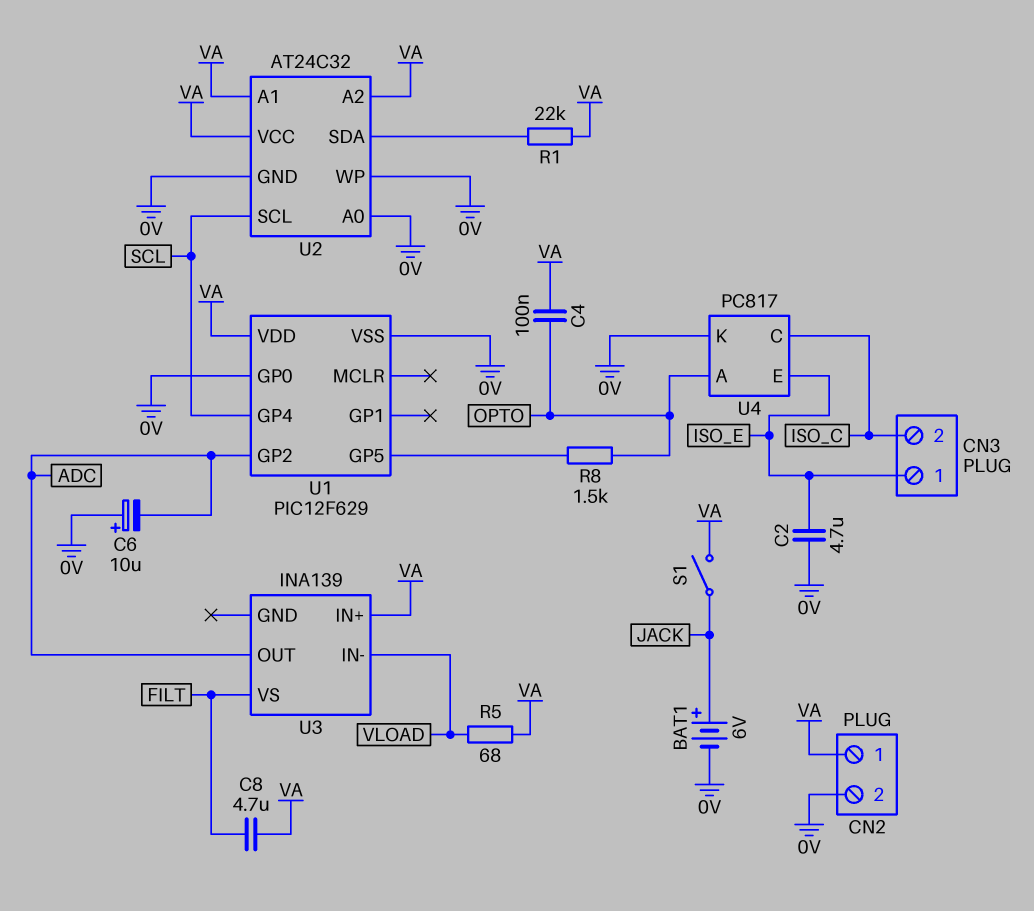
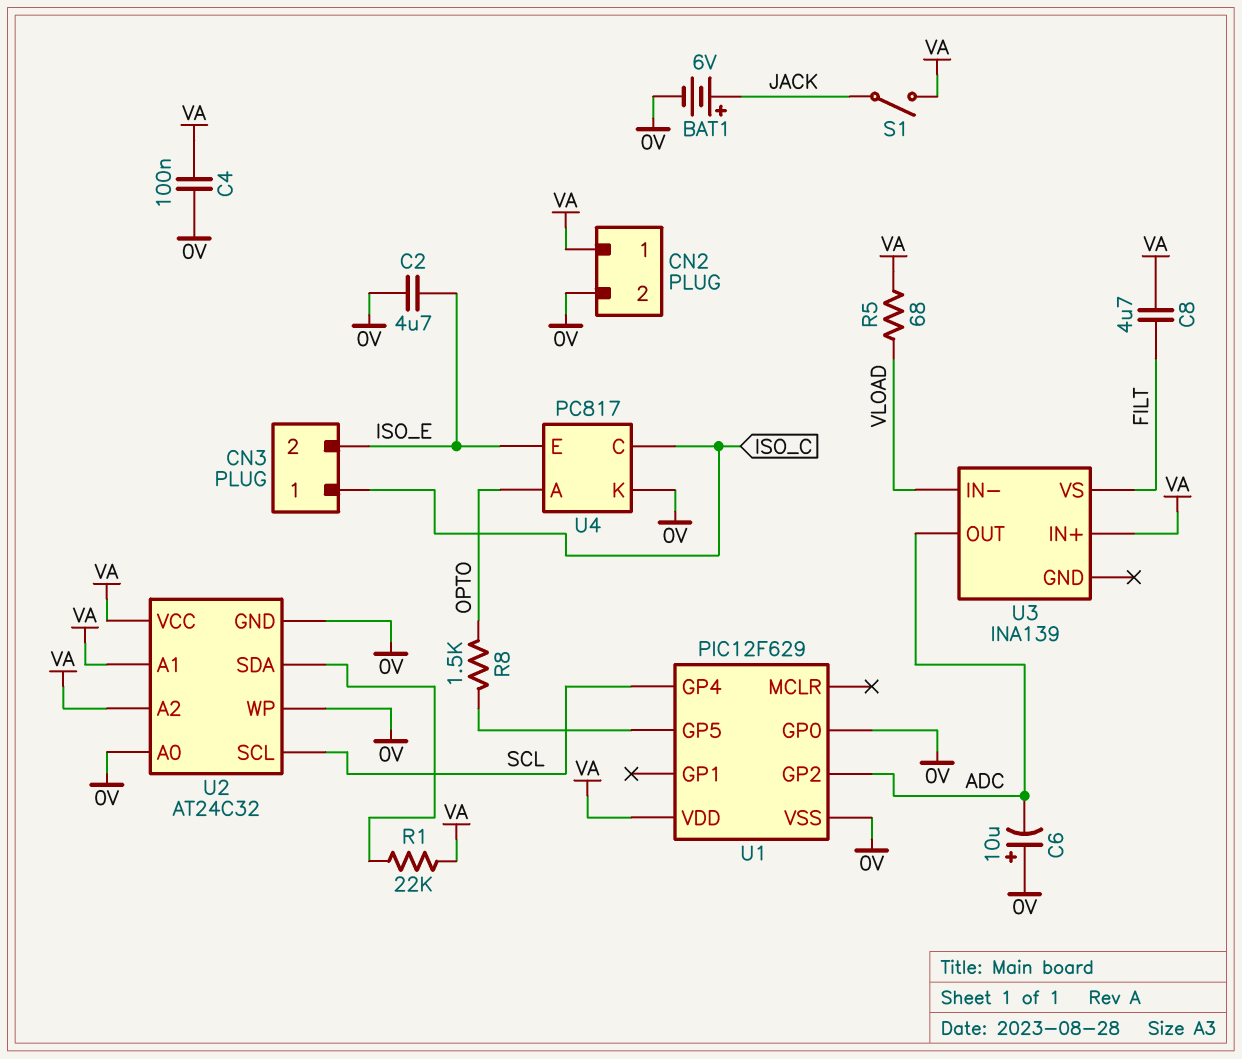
C4: 100nF (OPTO, VA) -> 100nF (0V, VA)
CN3 pin 1: ISO_E -> ISO_C
CN3 pin 2: ISO_C -> ISO_E

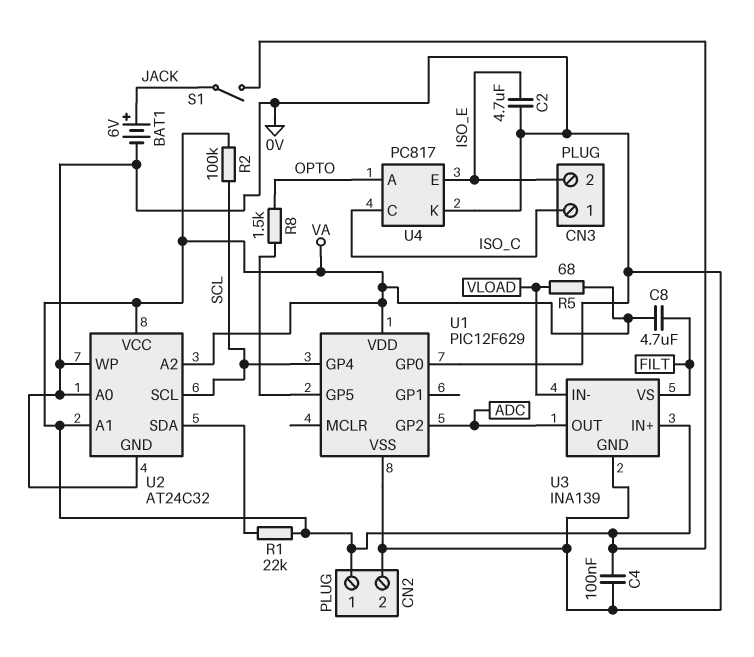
C6: 10uF (plus 0V, minus ADC) -> none
R2: none -> 100k (SCL, VA)
U3 pin GND: none -> 0V

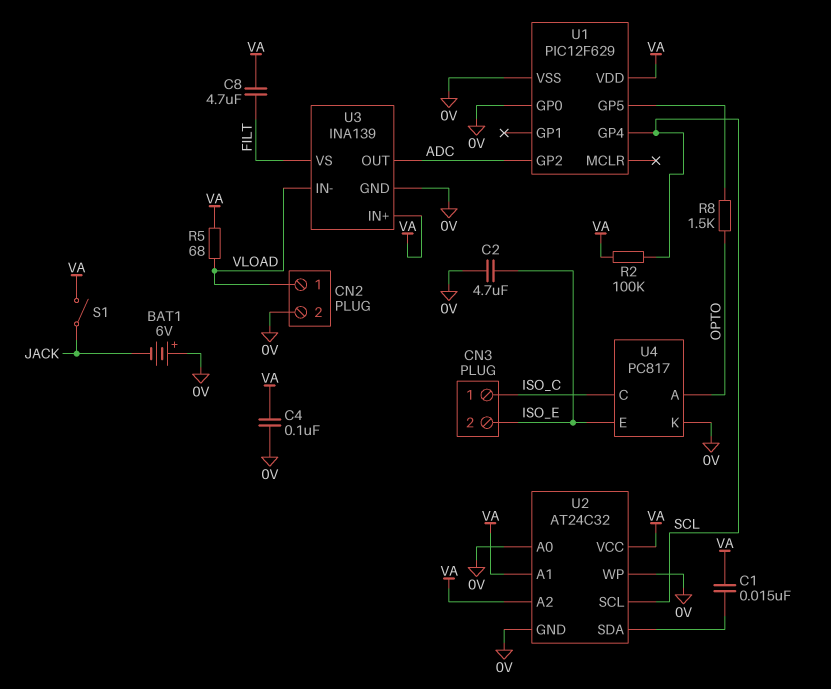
BAT1: 6V (plus JACK, minus 0V) -> 6V (plus 0V, minus JACK)
C1: none -> 15nF (U2/SDA, VA)
CN2 pin 1: VA -> VLOAD
R1: 22k (U2/SDA, VA) -> none

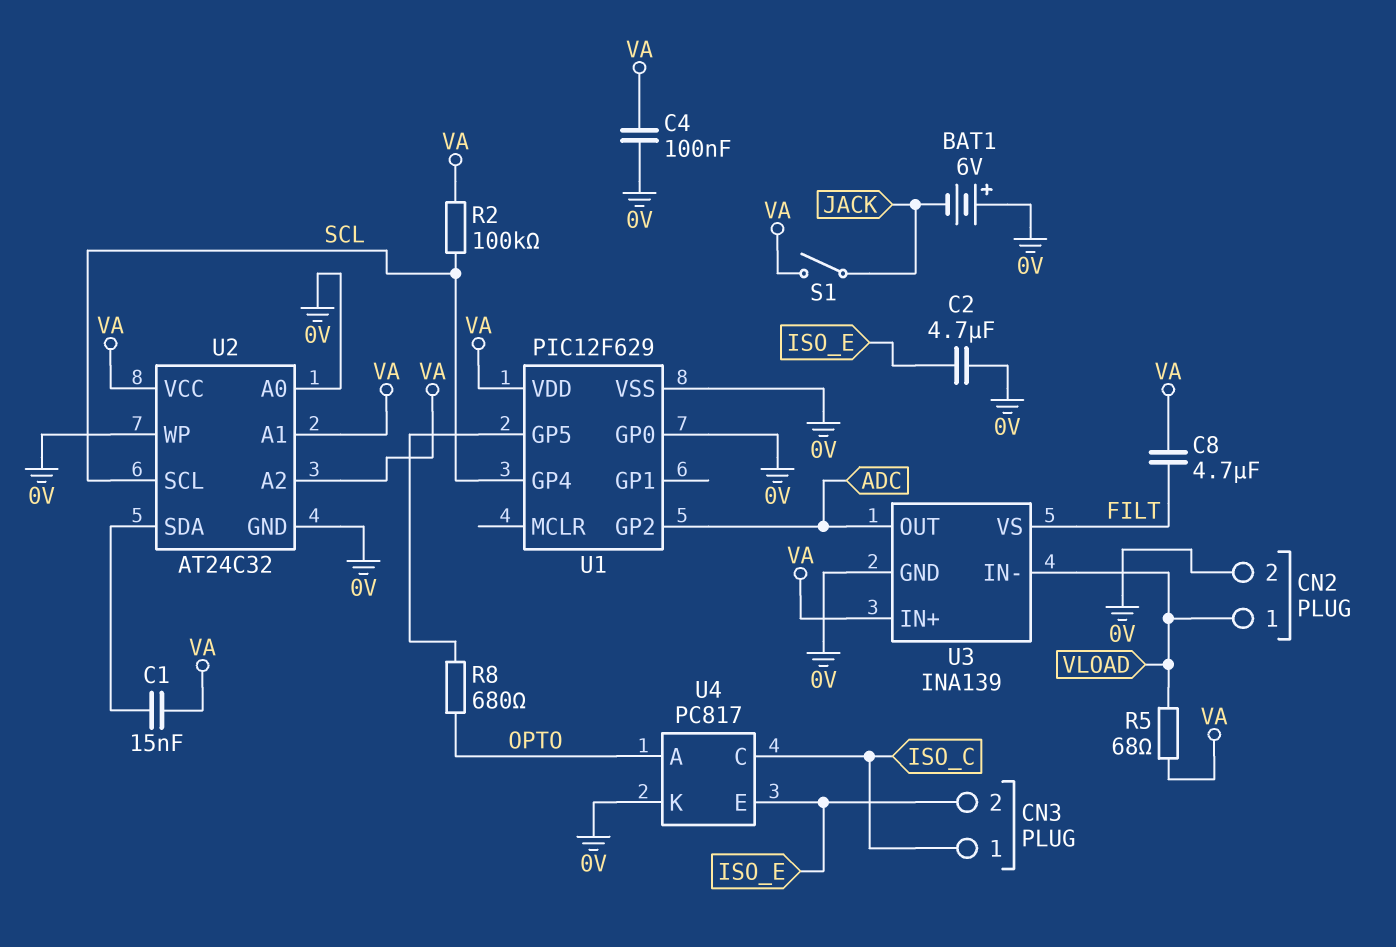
R8: 1.5k (OPTO, U1/GP5) -> 680 (OPTO, U1/GP5)

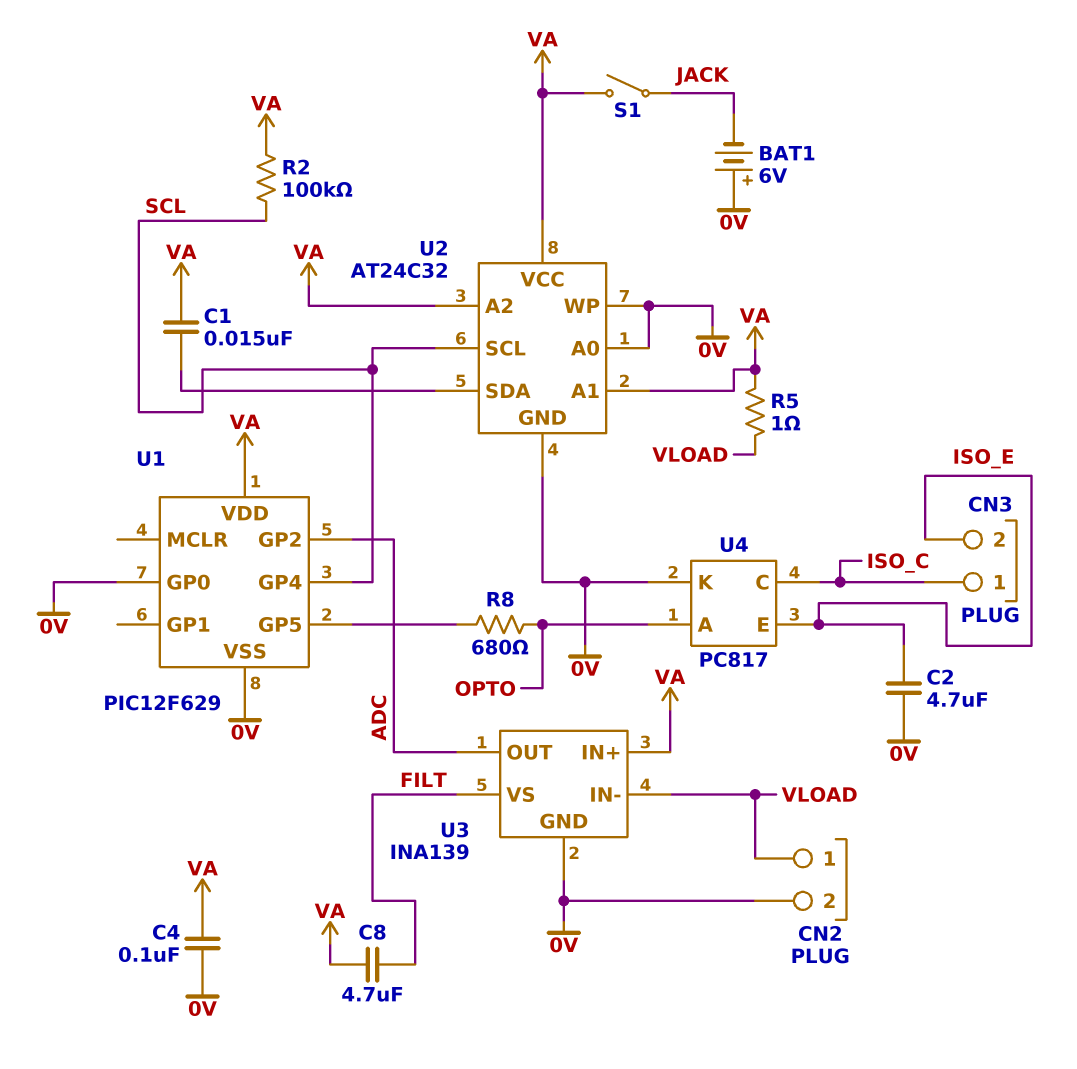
R5: 68 (VA, VLOAD) -> 1 (VA, VLOAD)

